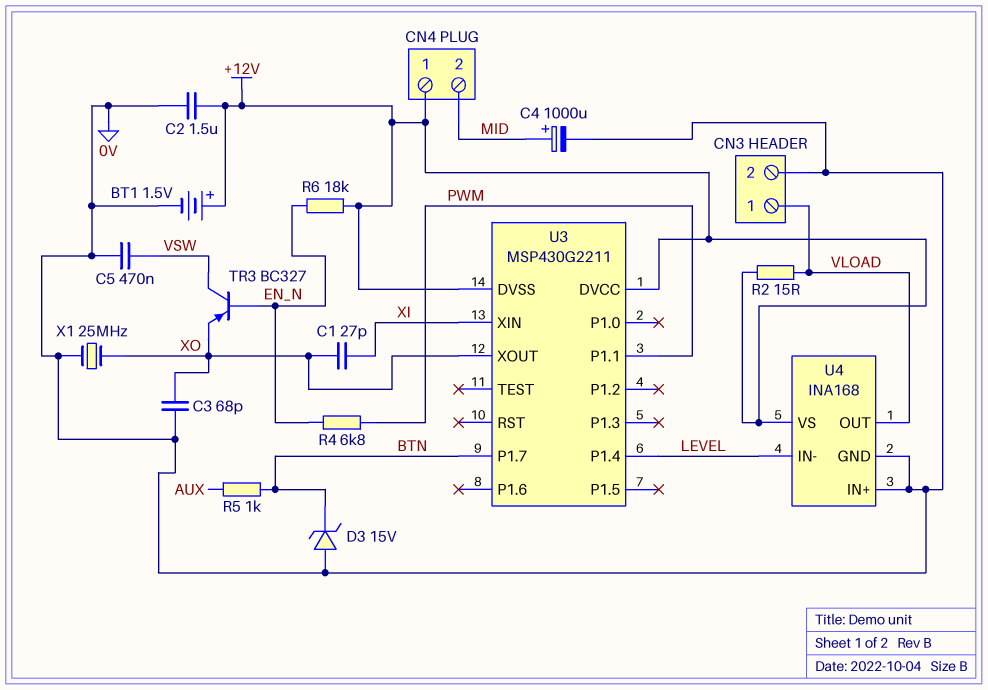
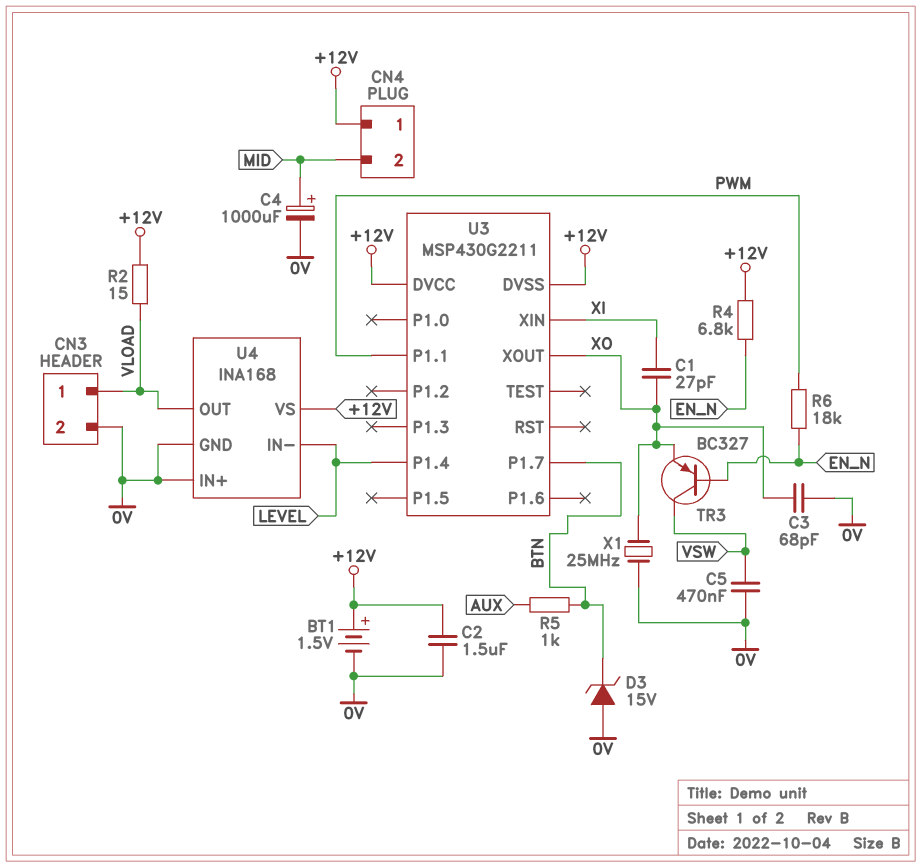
R4: 6.8k (EN_N, PWM) -> 6.8k (+12V, EN_N)
R6: 18k (+12V, EN_N) -> 18k (EN_N, PWM)

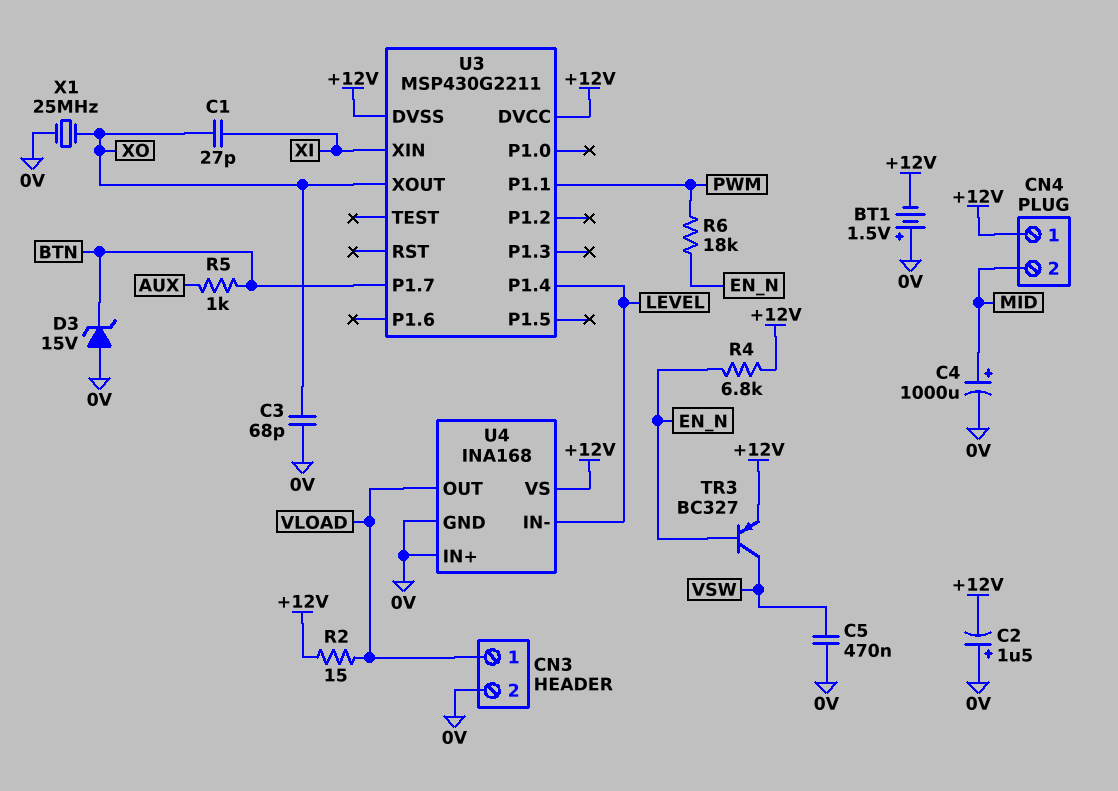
BT1: 1.5V (plus +12V, minus 0V) -> 1.5V (plus 0V, minus +12V)
C2: 1.5uF (+12V, 0V) -> 1.5uF (plus 0V, minus +12V)
TR3: PNP BC327 (B EN_N, C VSW, E XO) -> PNP BC327 (B EN_N, C VSW, E +12V)

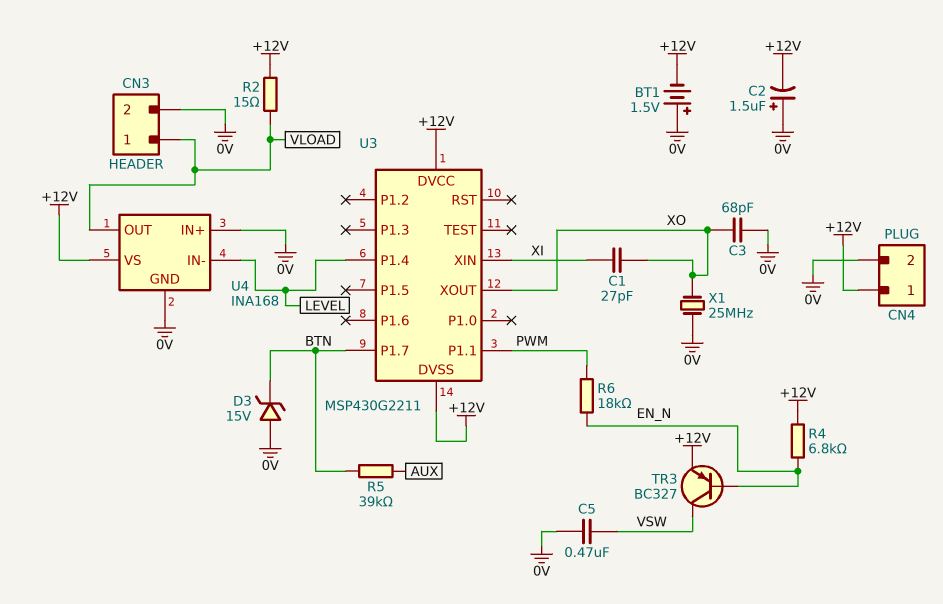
C4: 1000uF (plus MID, minus 0V) -> none
CN4 pin 2: MID -> 0V
R5: 1k (AUX, BTN) -> 39k (AUX, BTN)

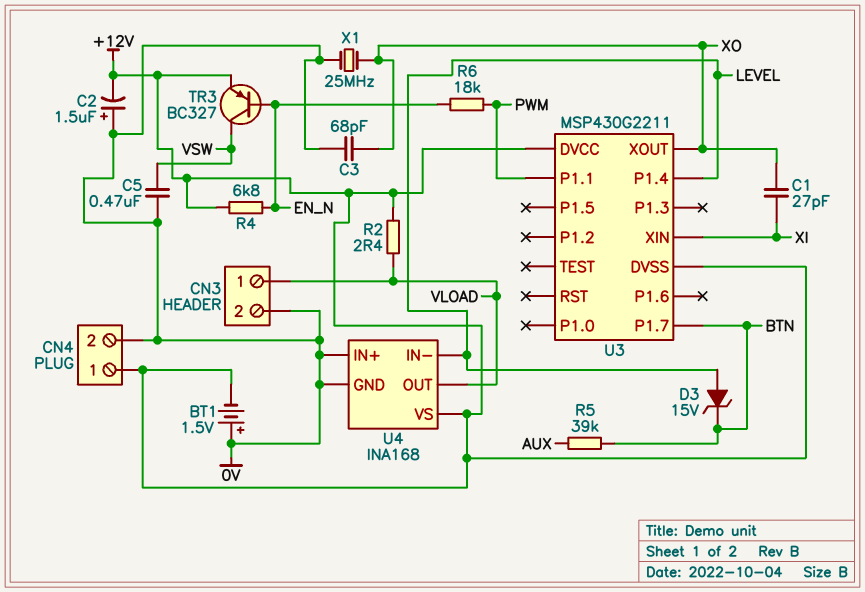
D3: zener 15V (A 0V, K BTN) -> zener 15V (A LEVEL, K BTN)
R2: 15 (+12V, VLOAD) -> 2.4 (+12V, VLOAD)

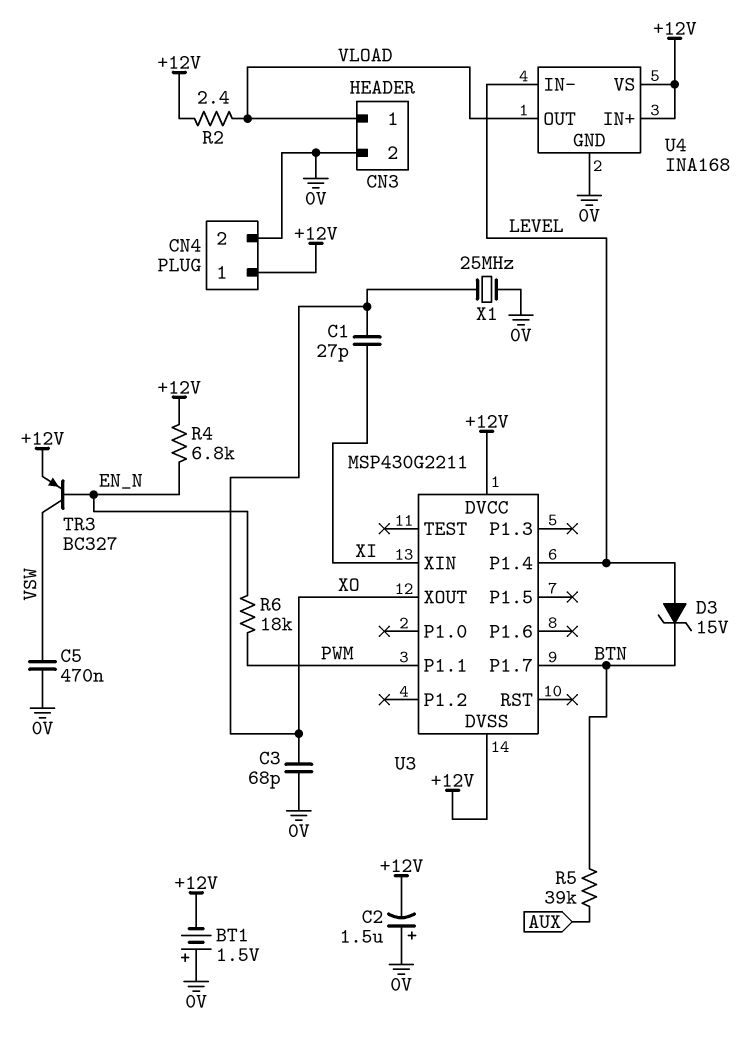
U4 pin IN+: 0V -> +12V

